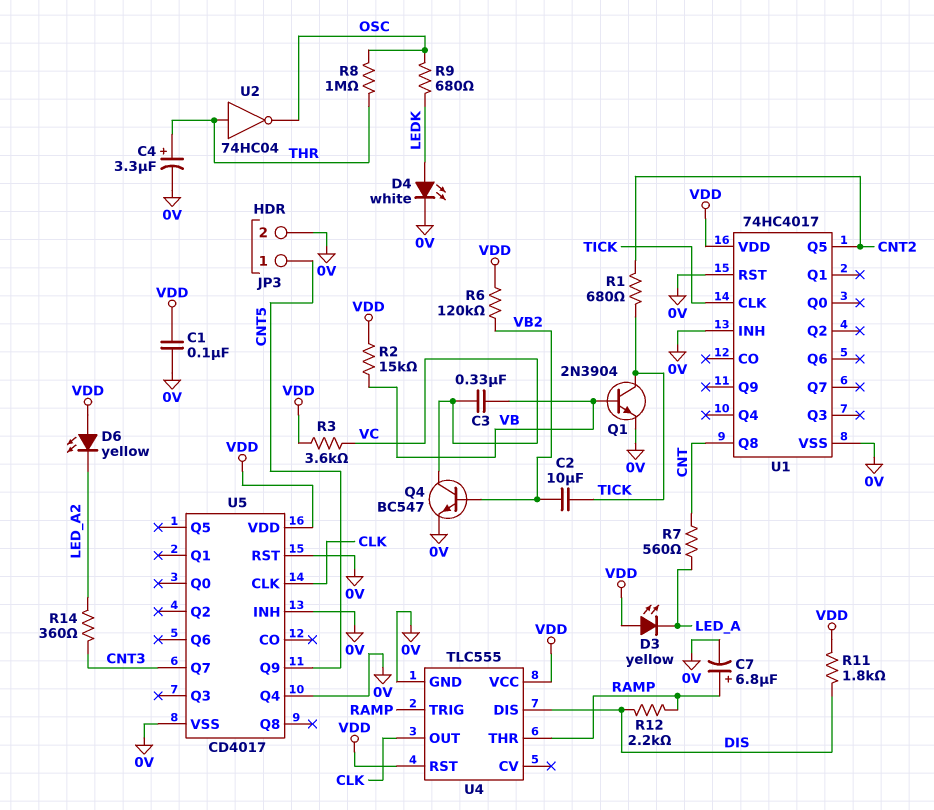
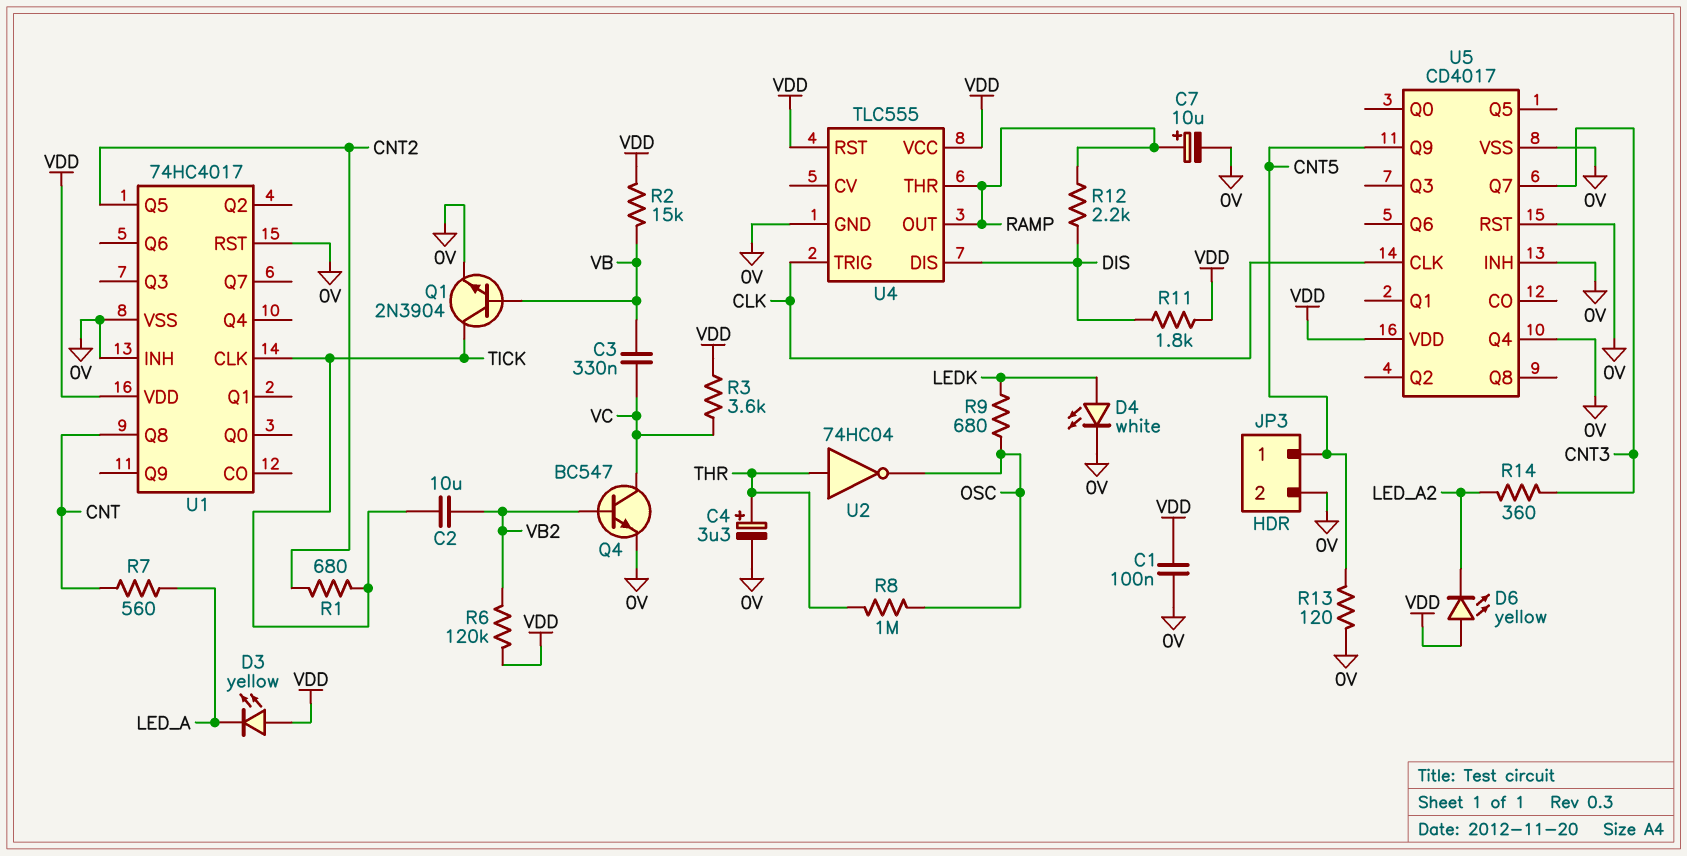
C7: 6.8uF (plus RAMP, minus 0V) -> 10uF (plus RAMP, minus 0V)
R13: none -> 120 (0V, CNT5)
U4 pin OUT: CLK -> RAMP
U4 pin TRIG: RAMP -> CLK

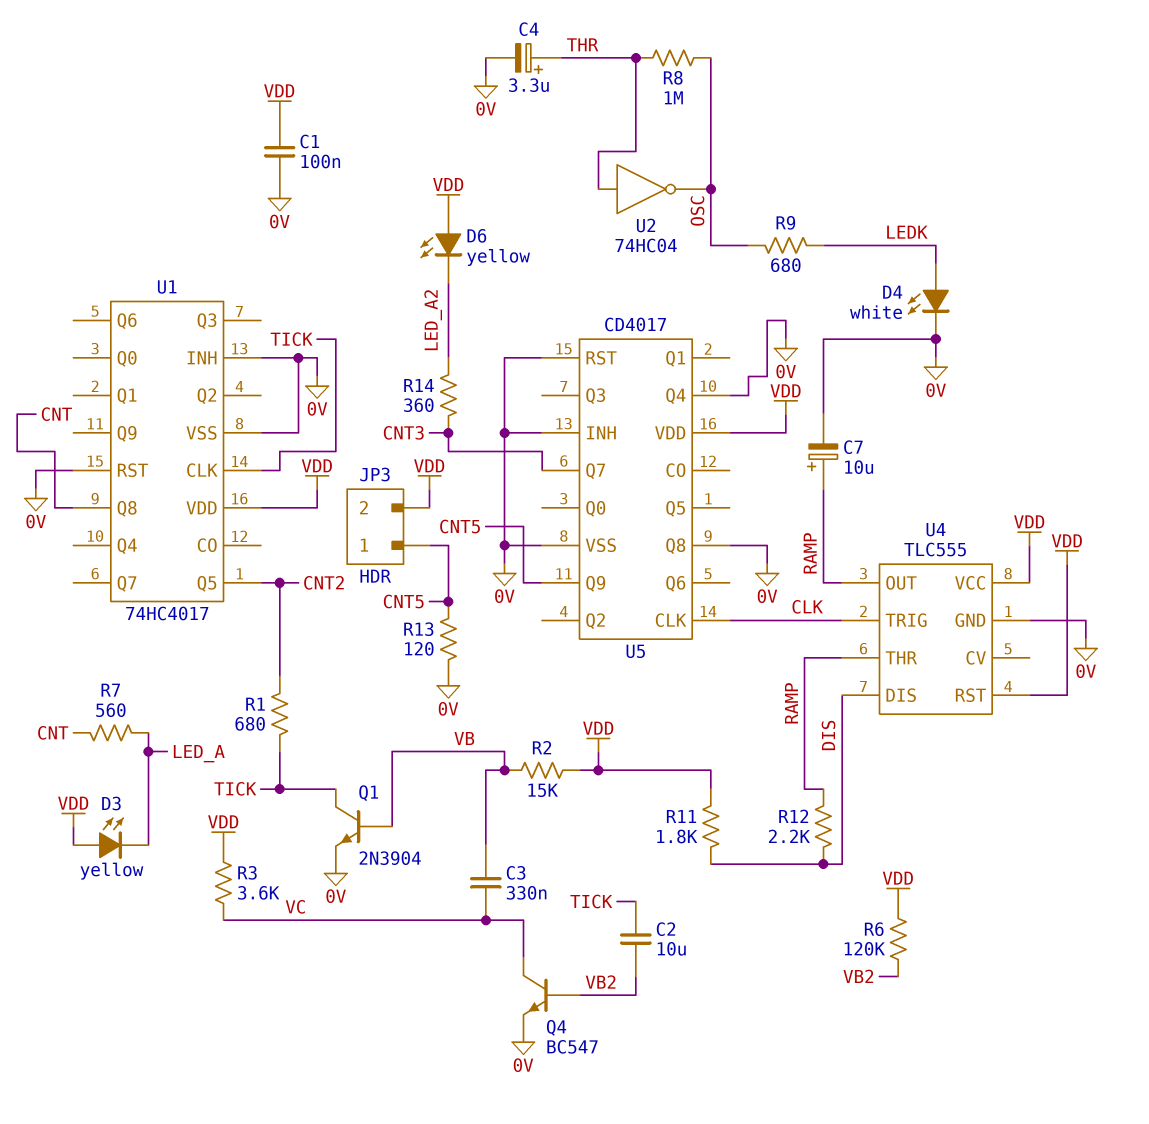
JP3 pin 2: 0V -> VDD
U5 pin Q8: none -> 0V

